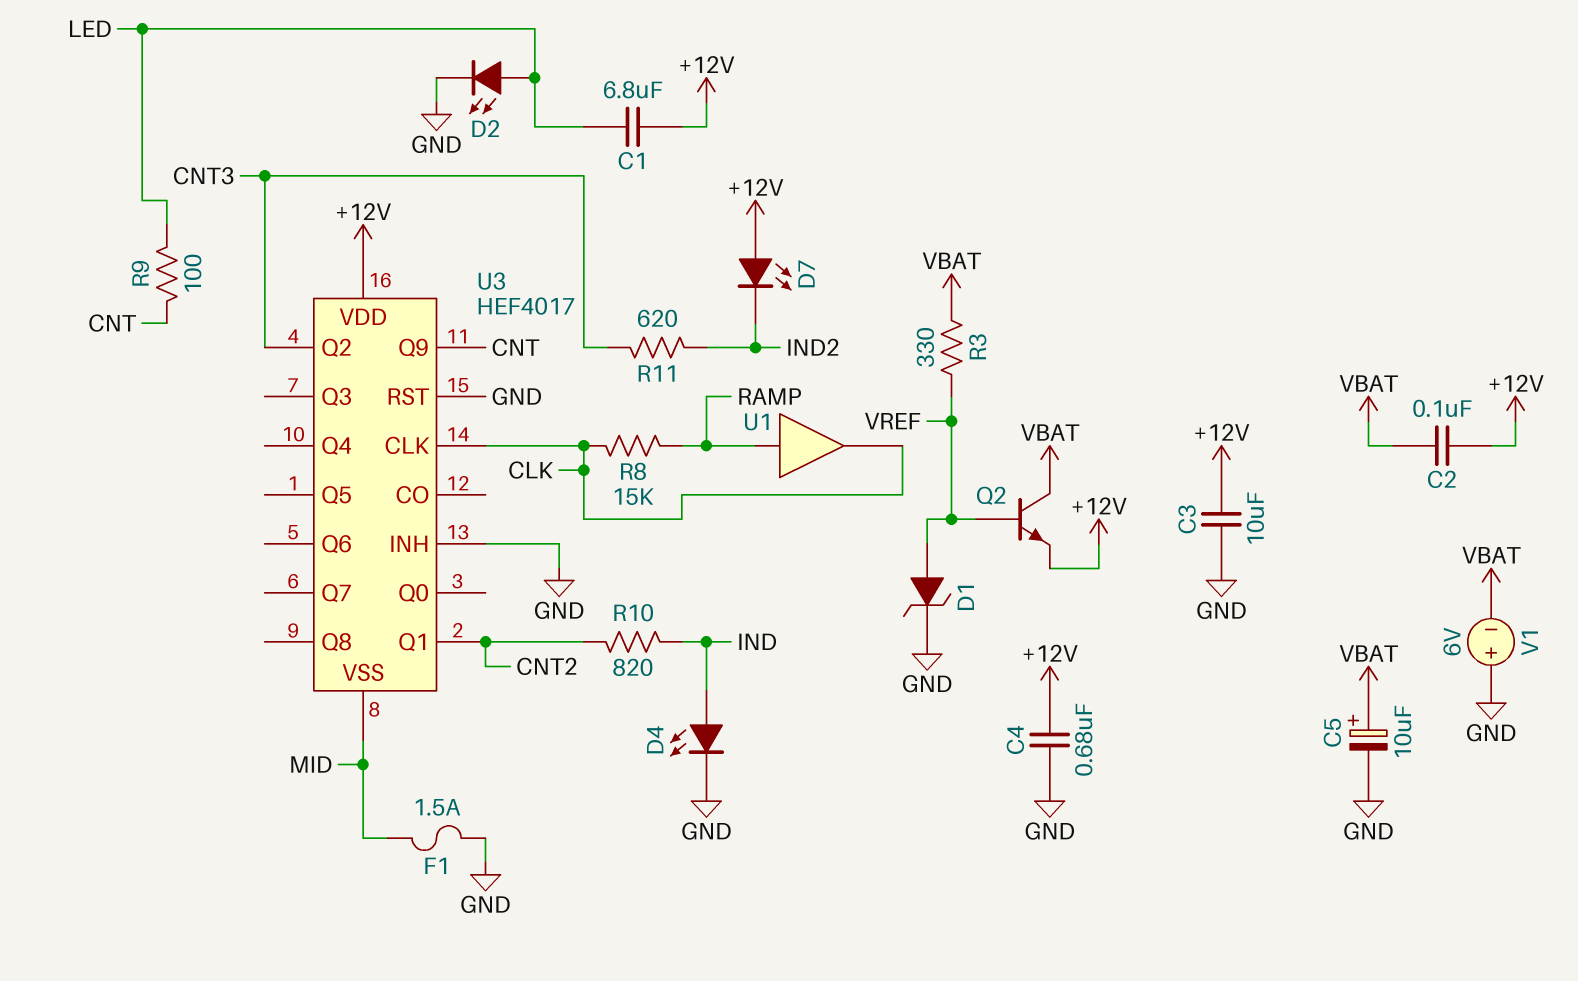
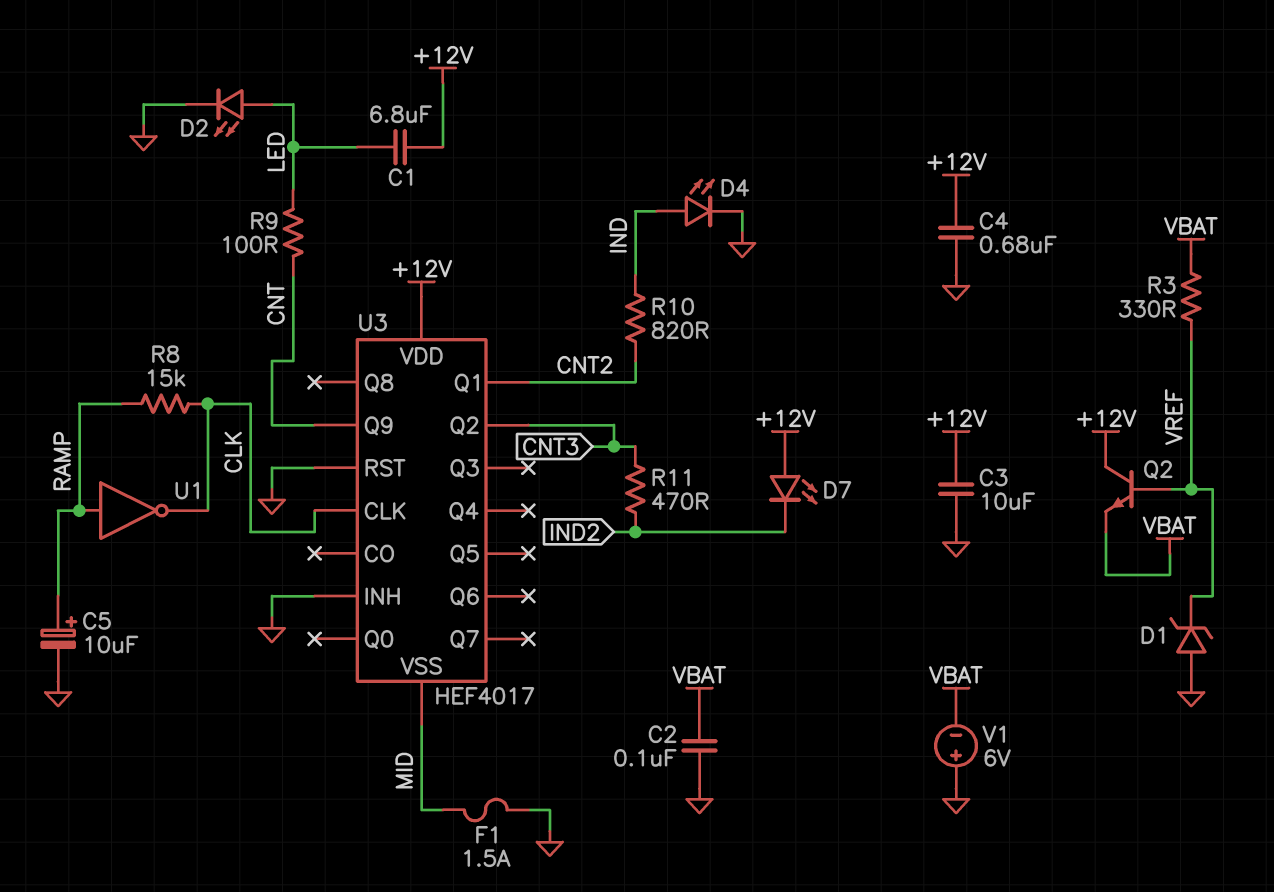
C2: 100nF (+12V, VBAT) -> 100nF (GND, VBAT)
C5: 10uF (plus VBAT, minus GND) -> 10uF (plus RAMP, minus GND)
D1: zener (A VREF, K GND) -> zener (A GND, K VREF)
Q2: NPN (B VREF, C VBAT, E +12V) -> NPN (B VREF, C +12V, E VBAT)
R11: 620 (CNT3, IND2) -> 470 (CNT3, IND2)
U1: buffer (in RAMP, out CLK) -> NOT (in RAMP, out CLK)

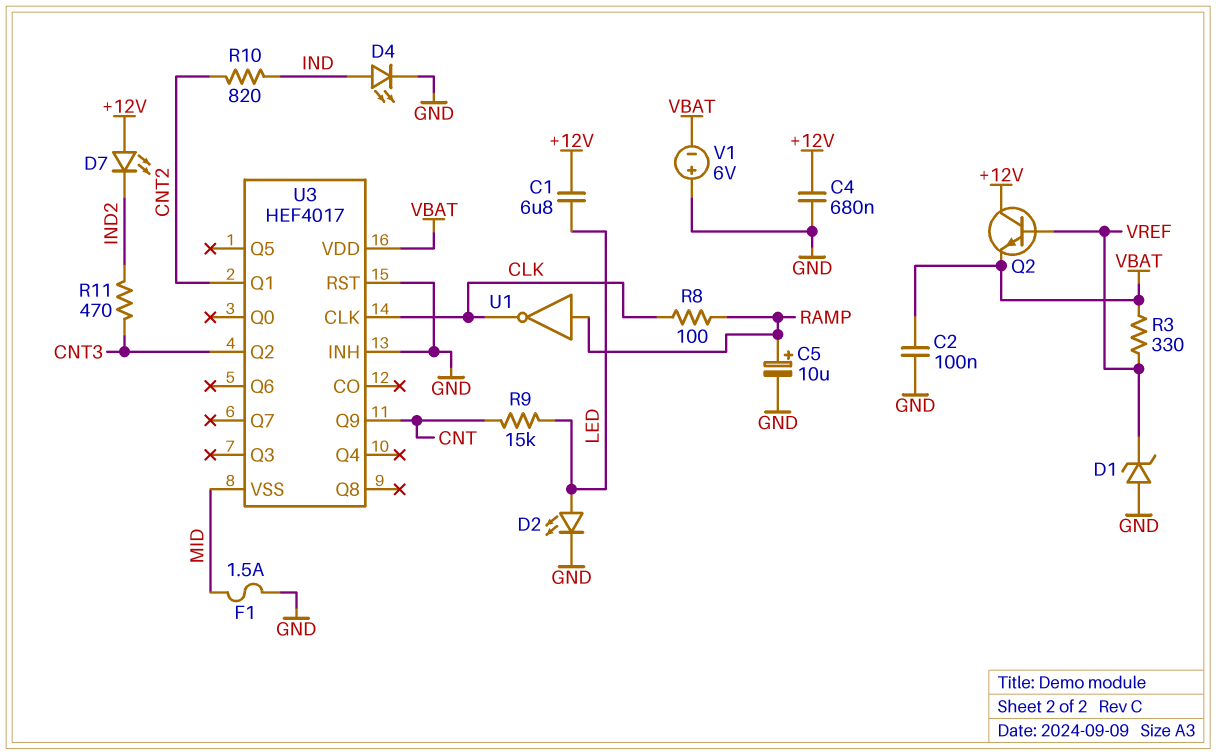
C3: 10uF (+12V, GND) -> none
R8: 15k (CLK, RAMP) -> 100 (CLK, RAMP)
R9: 100 (CNT, LED) -> 15k (CNT, LED)
U3 pin VDD: +12V -> VBAT

